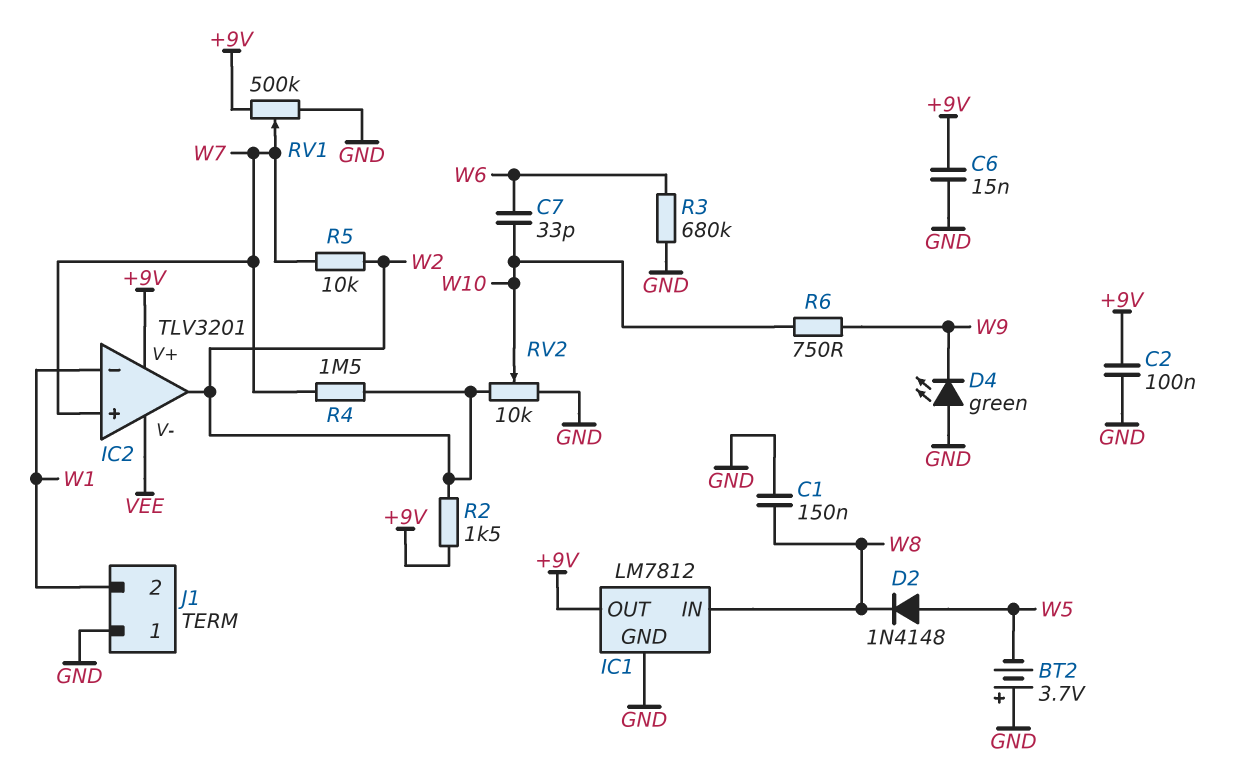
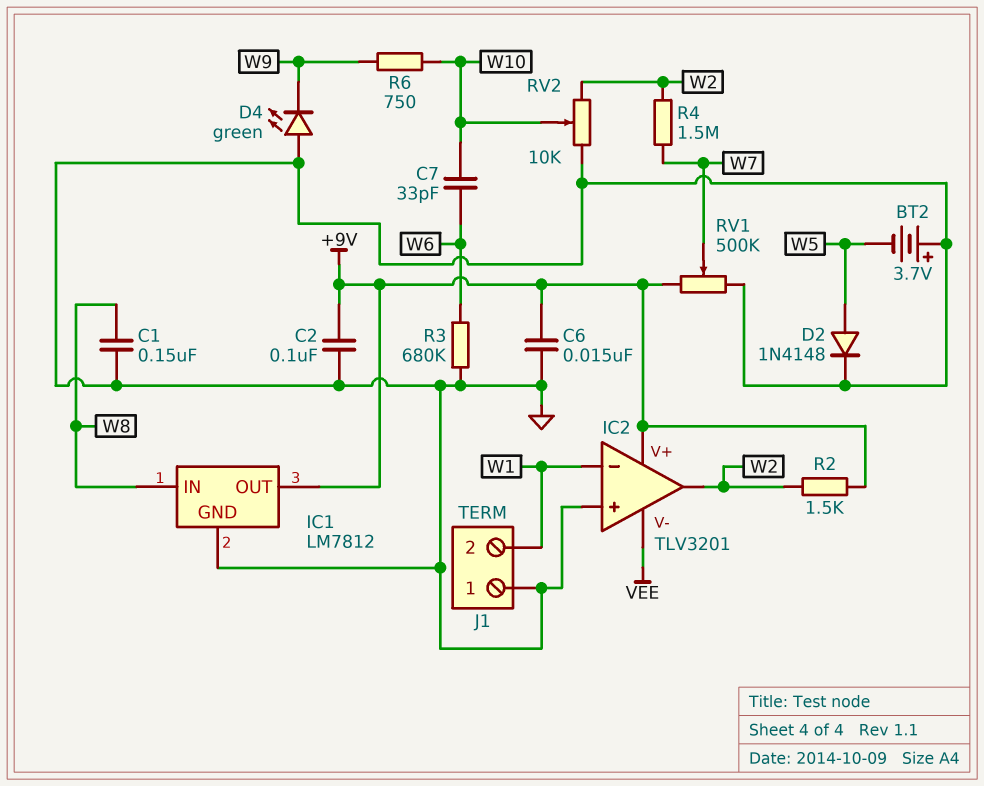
D2: diode 1N4148 (A W5, K W8) -> diode 1N4148 (A W5, K GND)
IC2 pin in+: W7 -> GND
R5: 10k (W2, W7) -> none

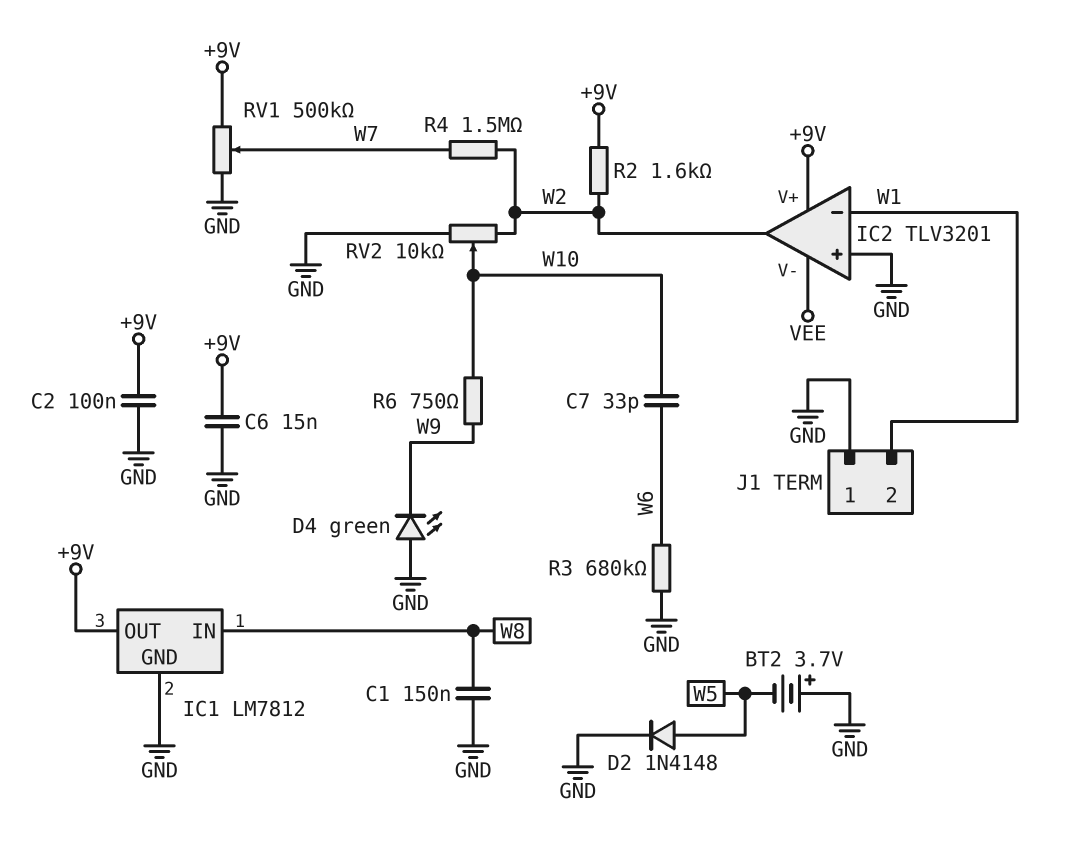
R2: 1.5k (+9V, W2) -> 1.6k (+9V, W2)

